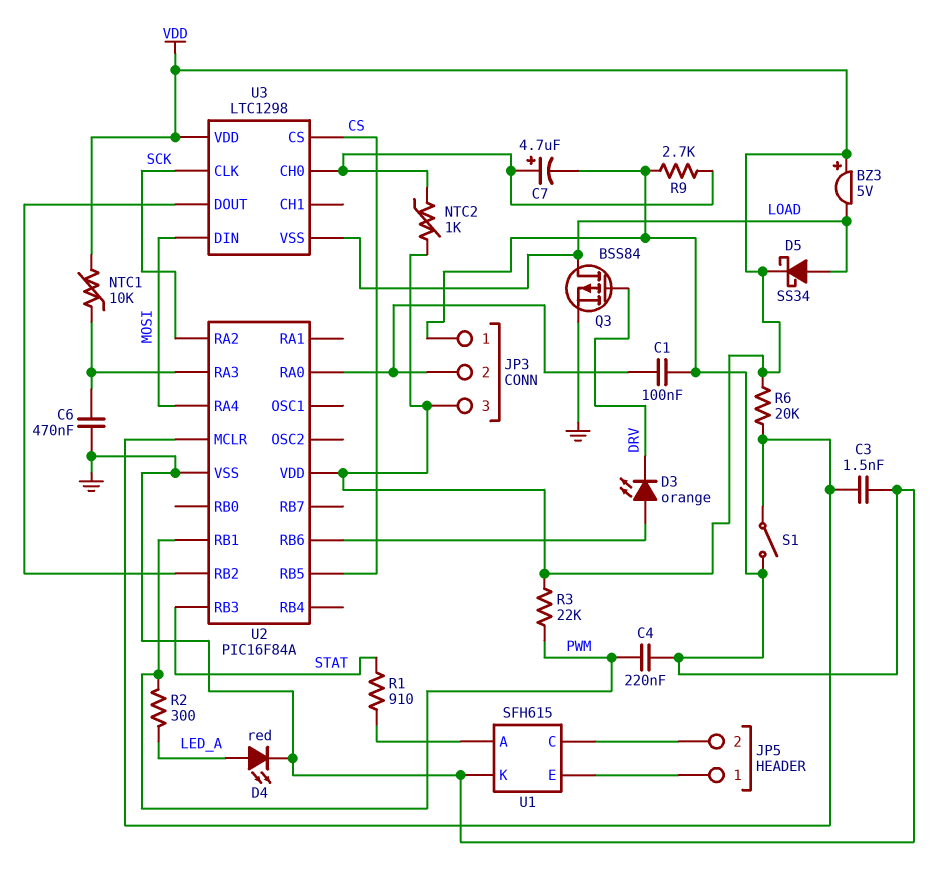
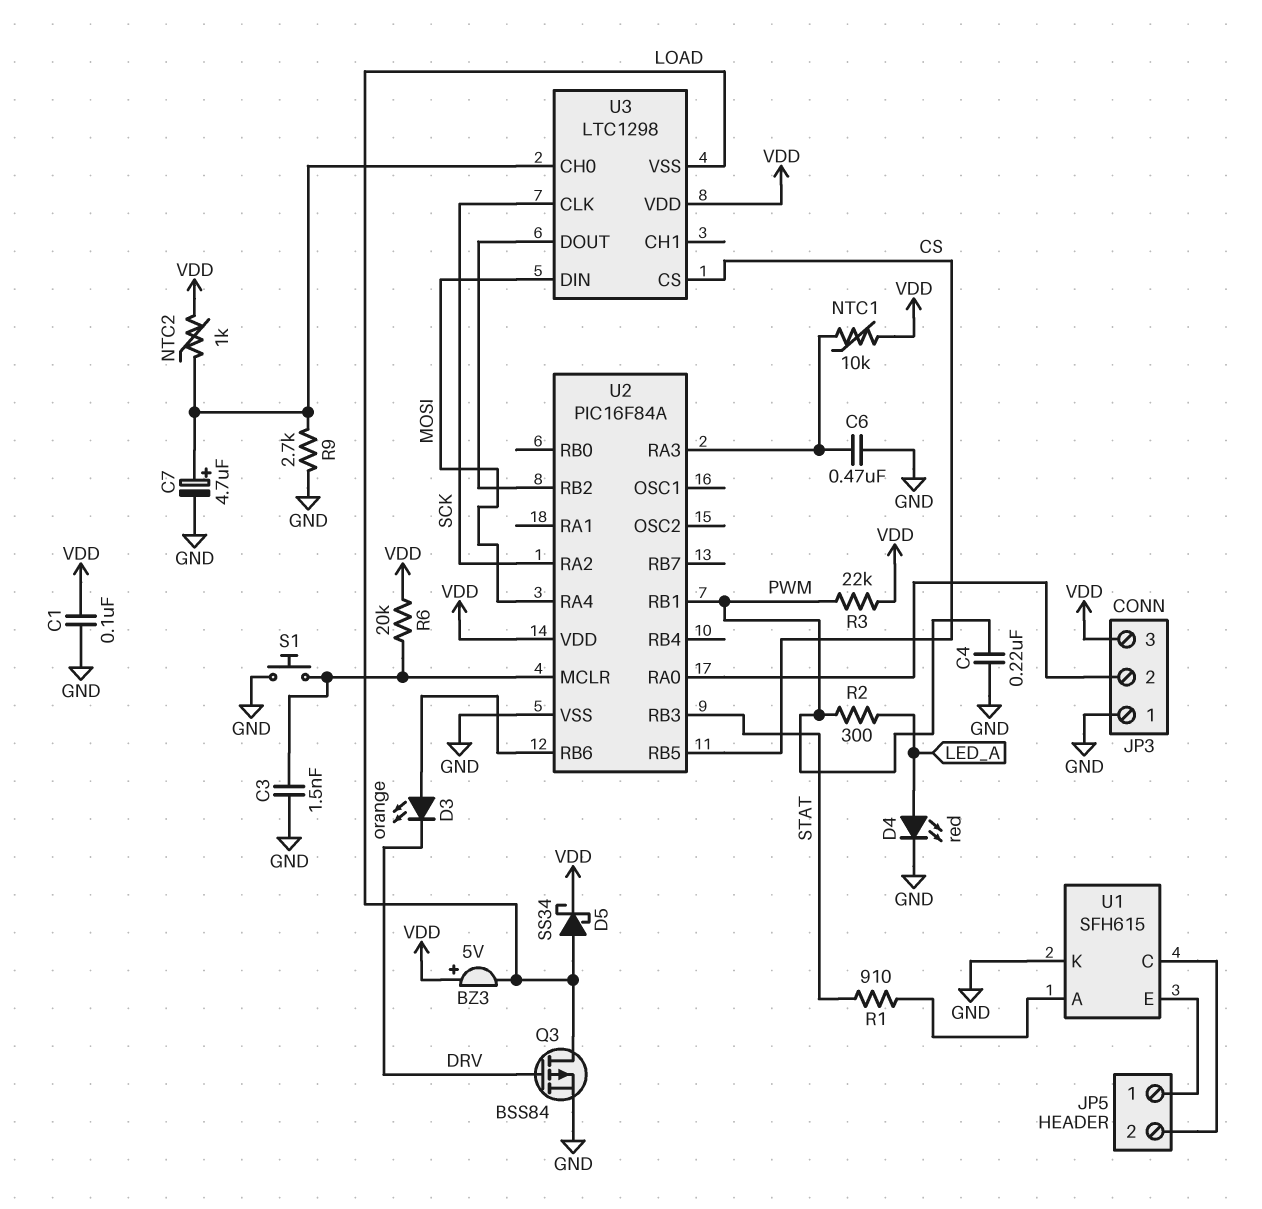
C1: 100nF (GND, JP3/2) -> 100nF (GND, VDD)
S1: switch (GND, U2/MCLR) -> button (GND, U2/MCLR)

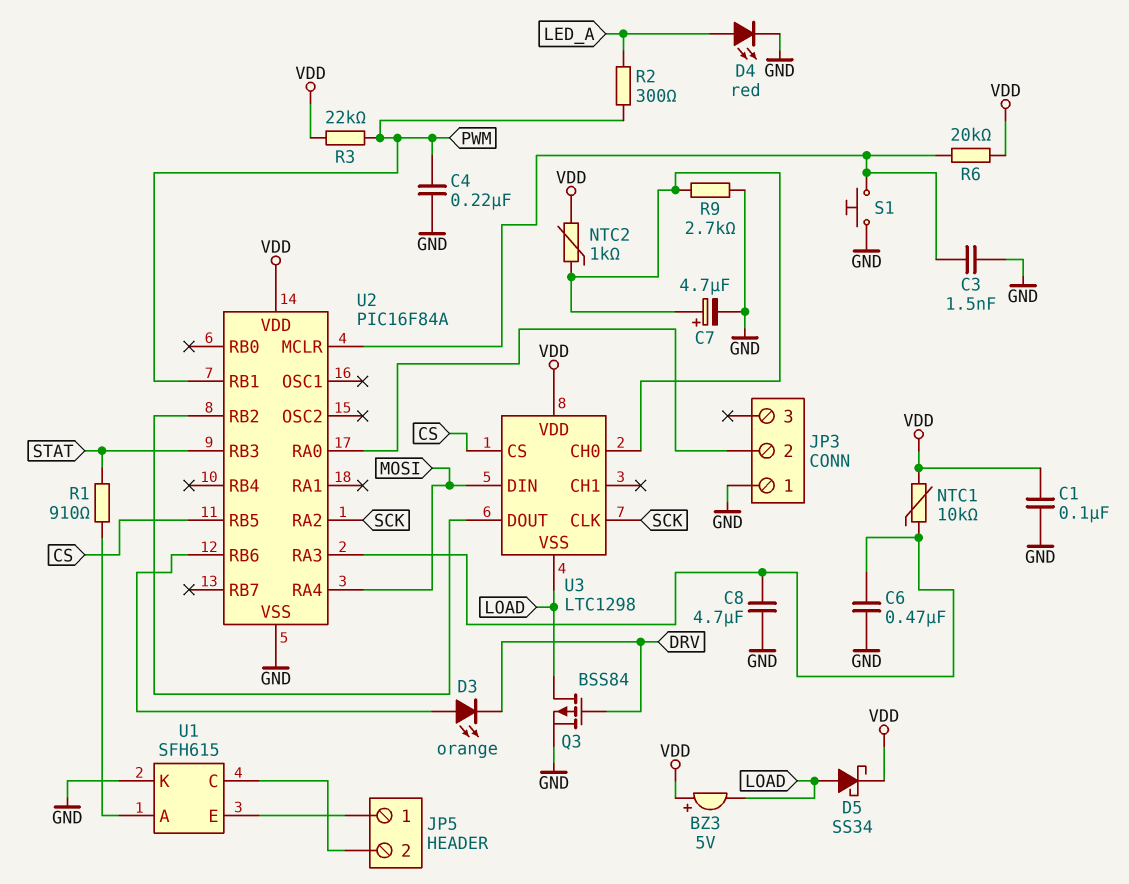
C8: none -> 4.7uF (GND, U2/RA3)
JP3 pin 3: VDD -> none

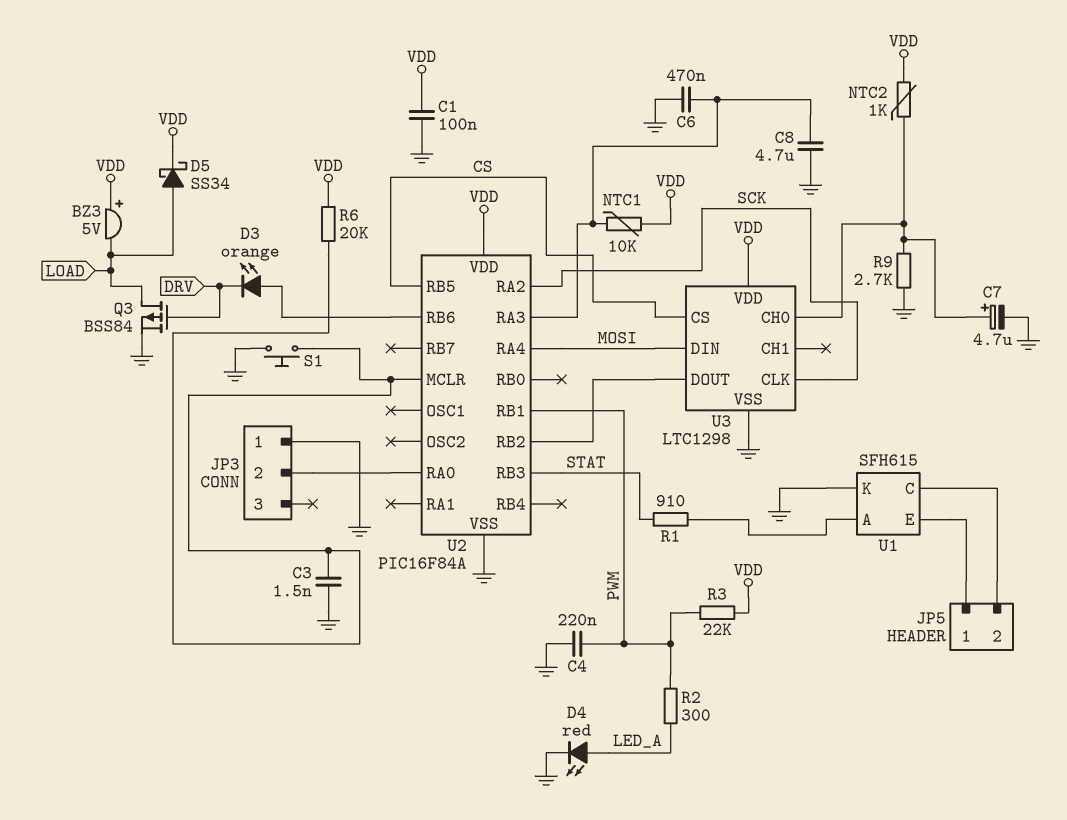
U3 pin VSS: LOAD -> GND

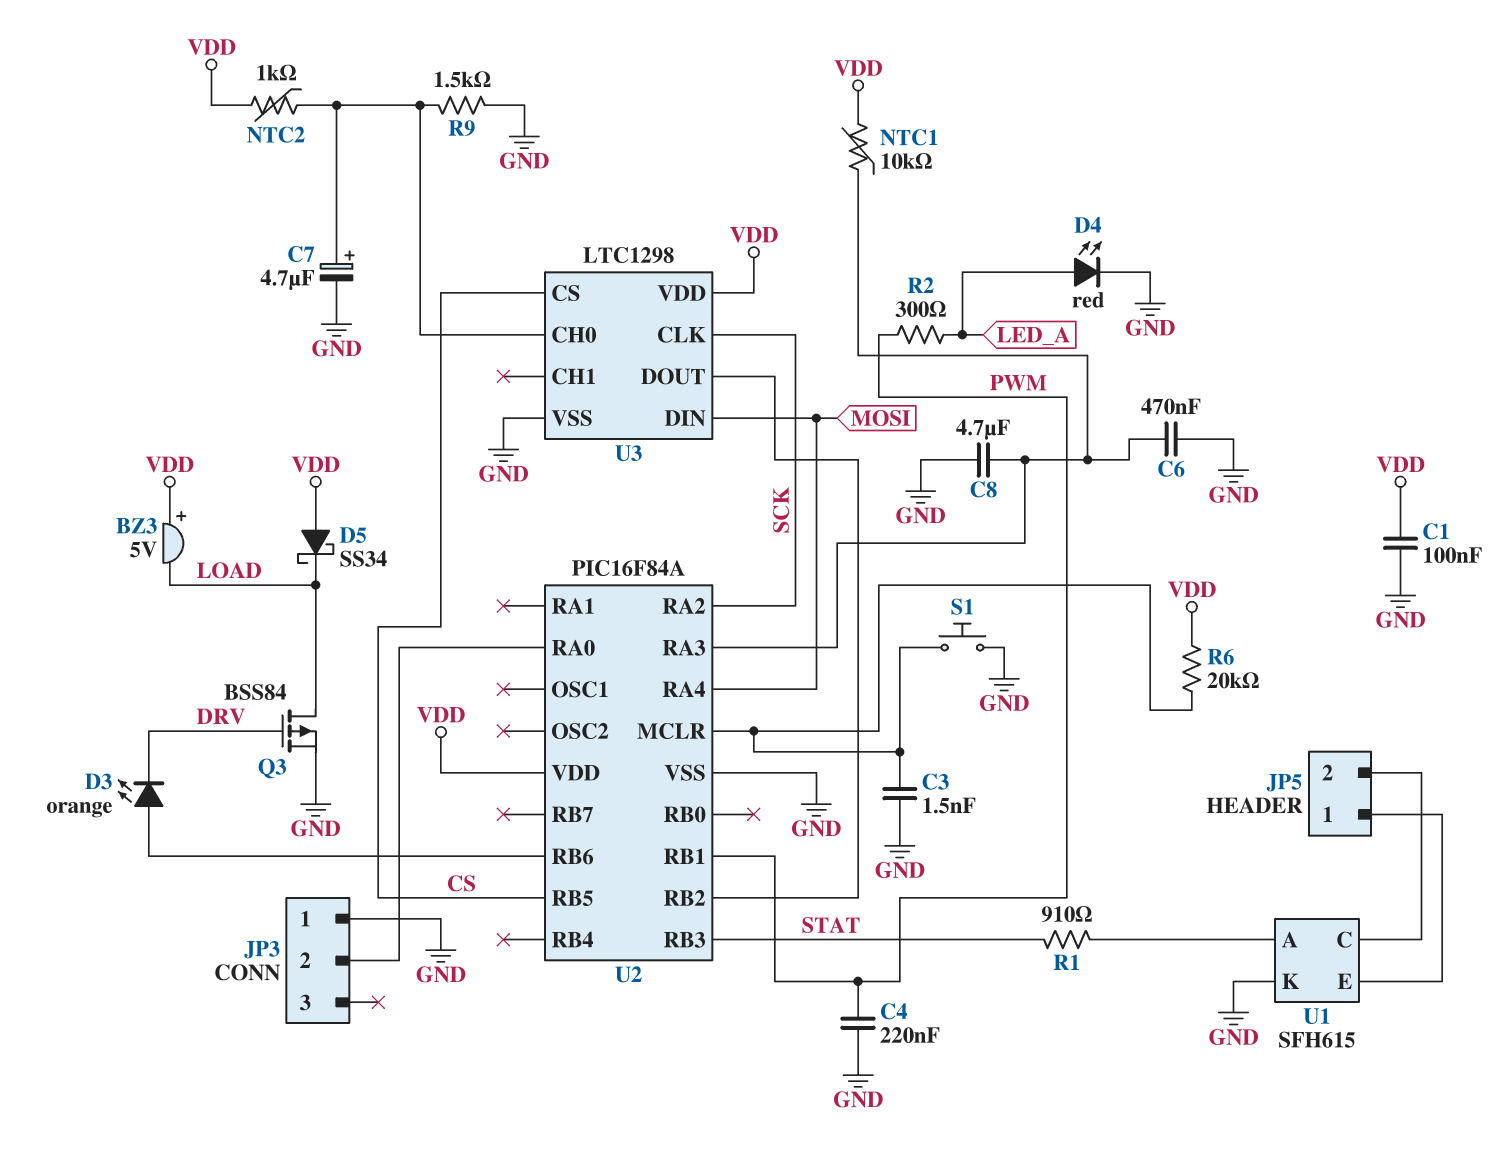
D5: schottky SS34 (A LOAD, K VDD) -> schottky SS34 (A VDD, K LOAD)
R3: 22k (PWM, VDD) -> none
R9: 2.7k (GND, U3/CH0) -> 1.5k (GND, U3/CH0)

